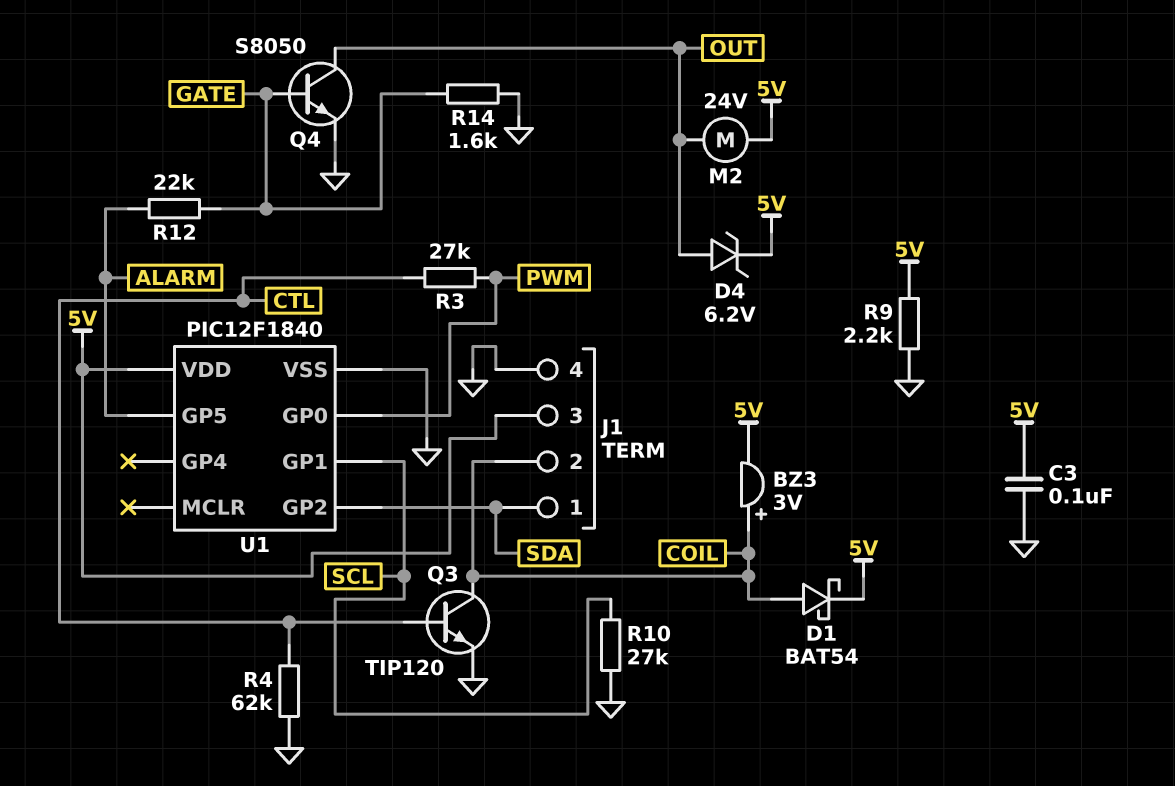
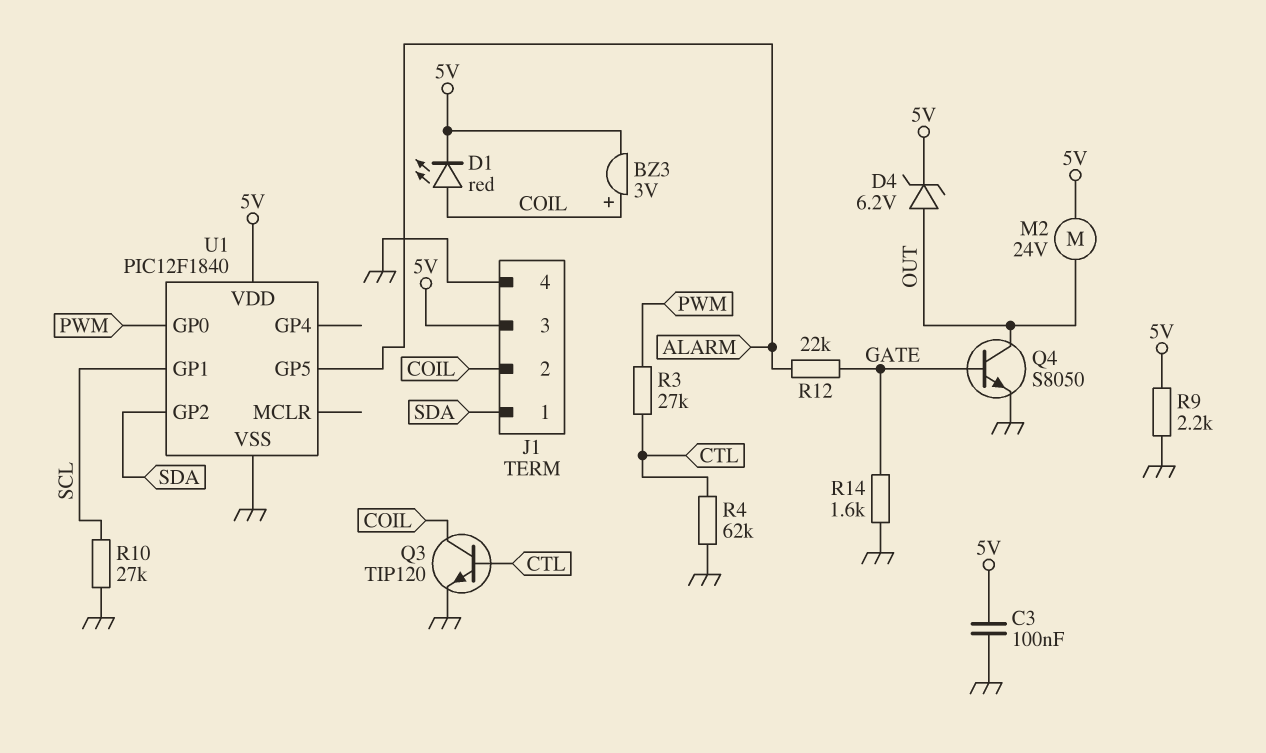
D1: schottky BAT54 (A COIL, K 5V) -> LED red (A COIL, K 5V)

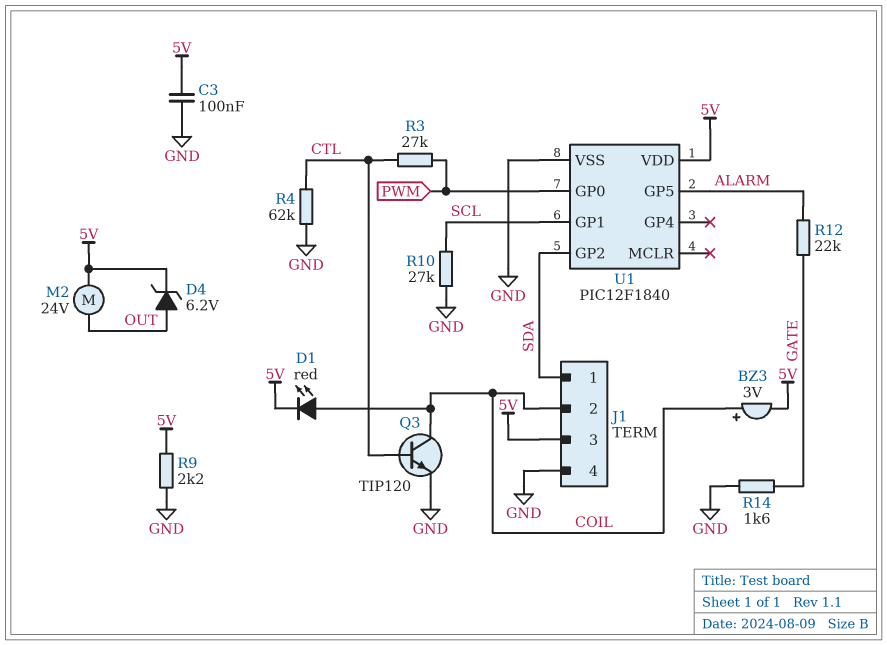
Q4: NPN S8050 (B GATE, C OUT, E GND) -> none

